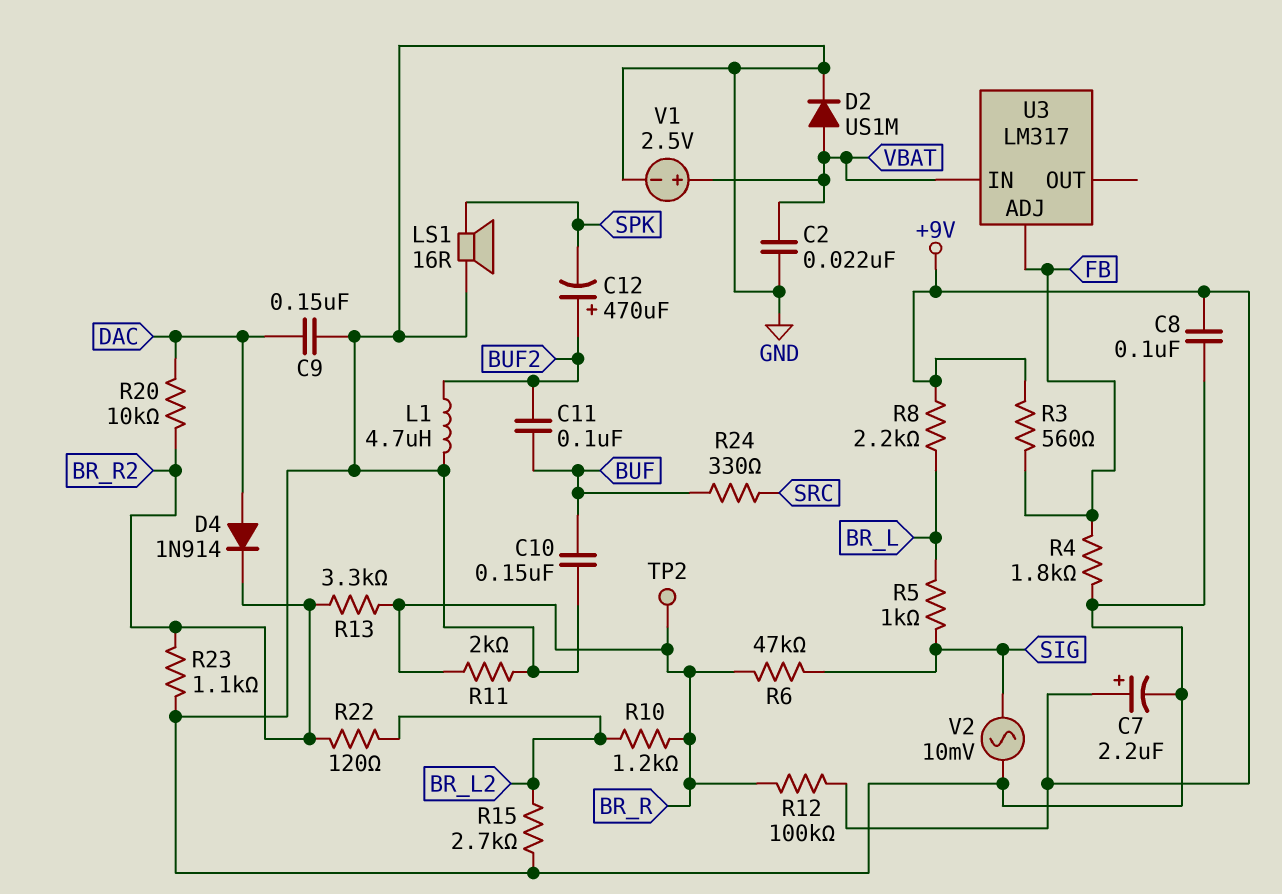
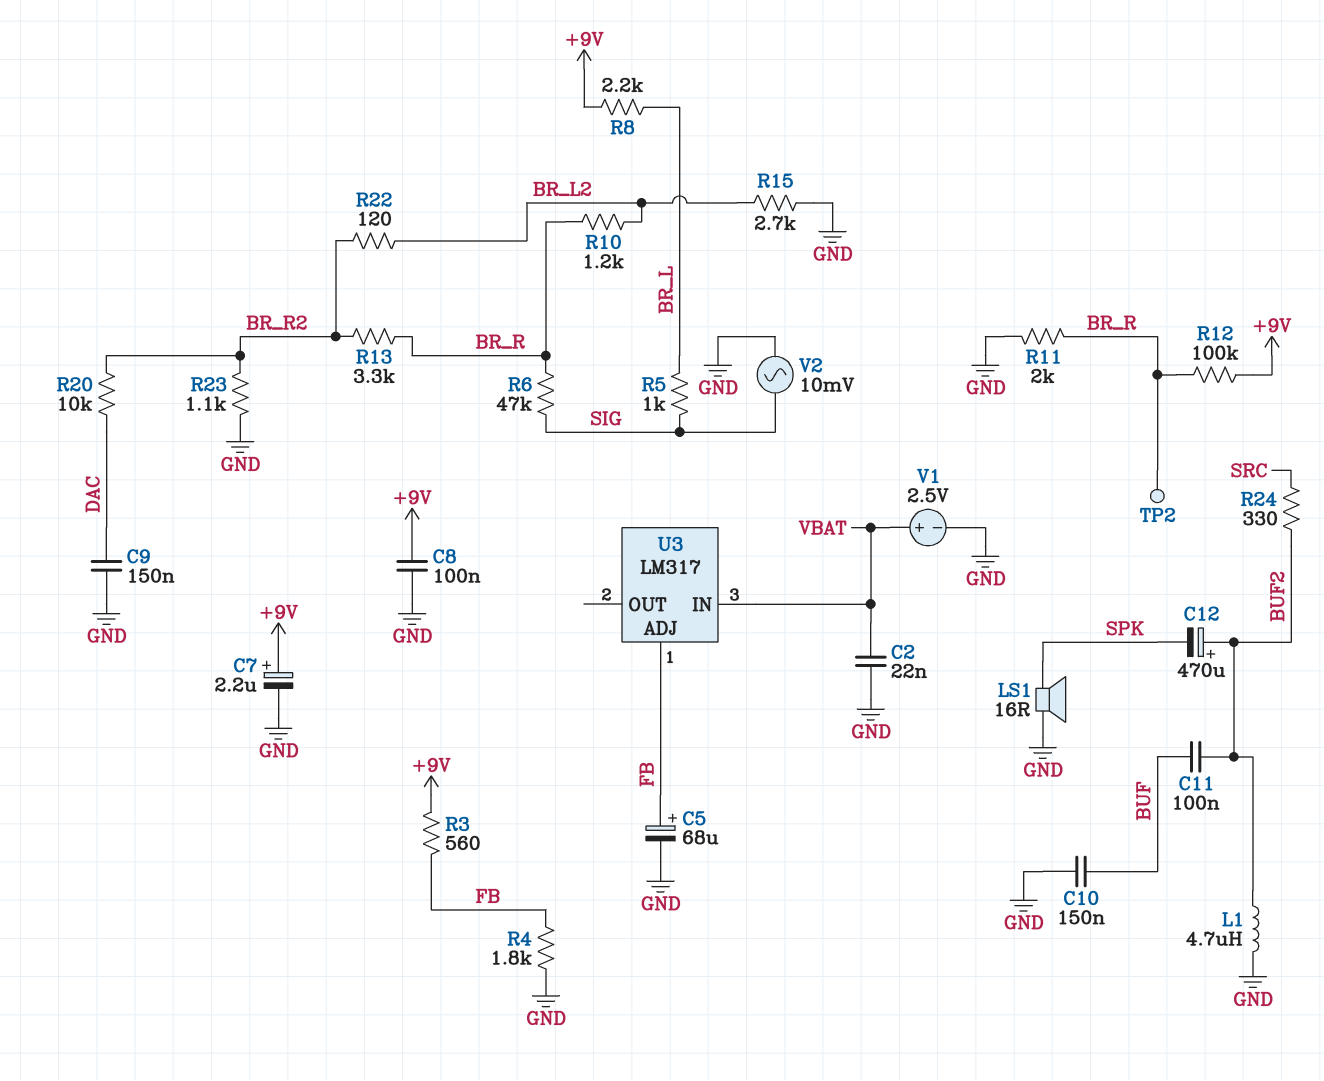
C5: none -> 68uF (plus FB, minus GND)
D2: diode US1M (A VBAT, K GND) -> none
D4: diode 1N914 (A DAC, K BR_R2) -> none
R24: 330 (BUF, SRC) -> 330 (BUF2, SRC)

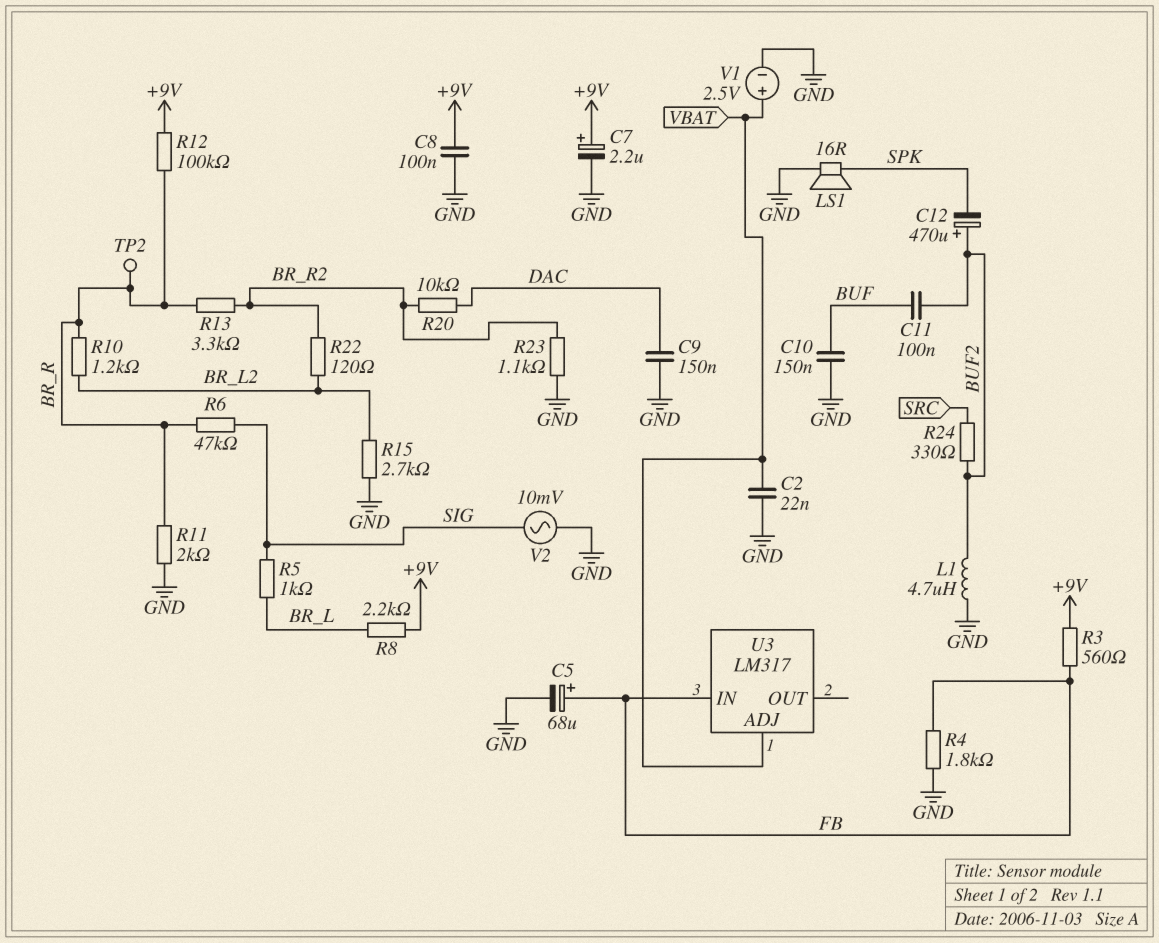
U3 pin ADJ: FB -> VBAT
U3 pin IN: VBAT -> FB

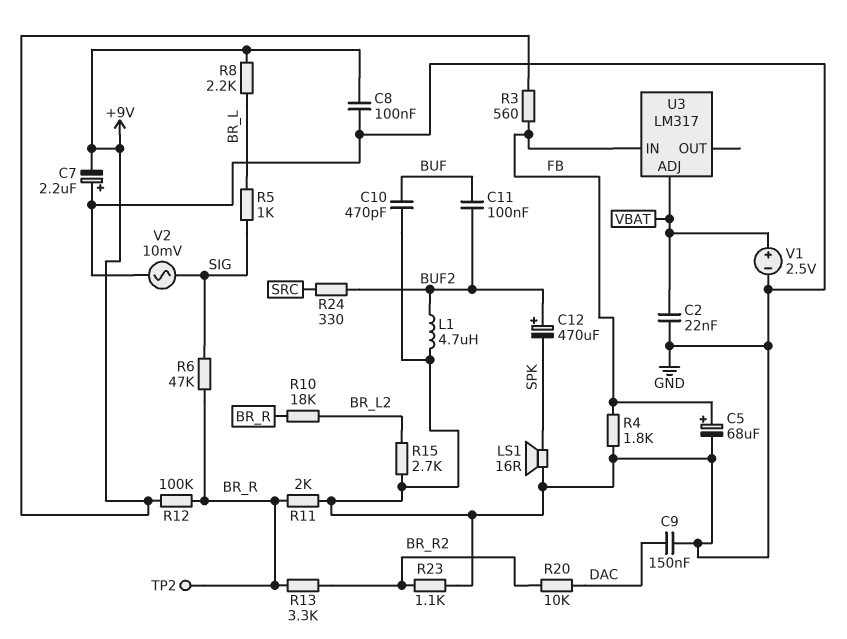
C7: 2.2uF (plus +9V, minus GND) -> 2.2uF (plus GND, minus +9V)
C10: 150nF (BUF, GND) -> 470pF (BUF, GND)
R10: 1.2k (BR_L2, BR_R) -> 18k (BR_L2, BR_R)
R22: 120 (BR_L2, BR_R2) -> none

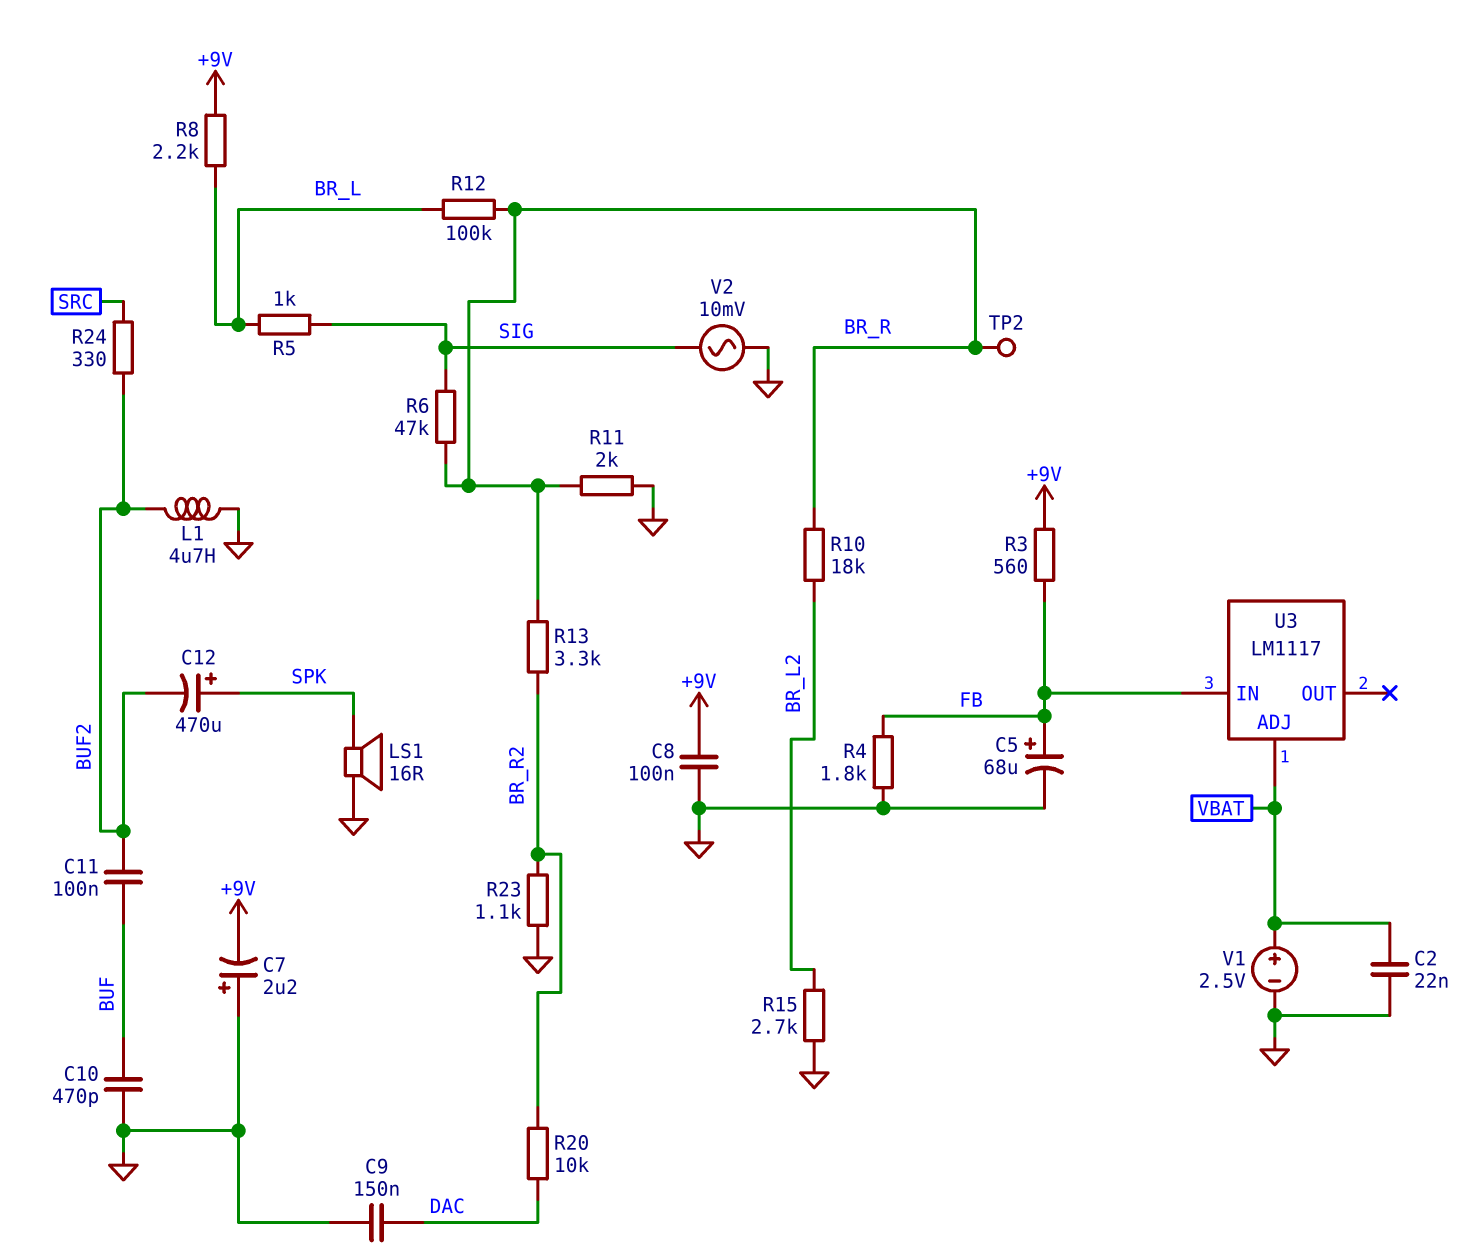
C12: 470uF (plus BUF2, minus SPK) -> 470uF (plus SPK, minus BUF2)
R12: 100k (+9V, BR_R) -> 100k (BR_L, BR_R)
U3: LM317 -> LM1117

